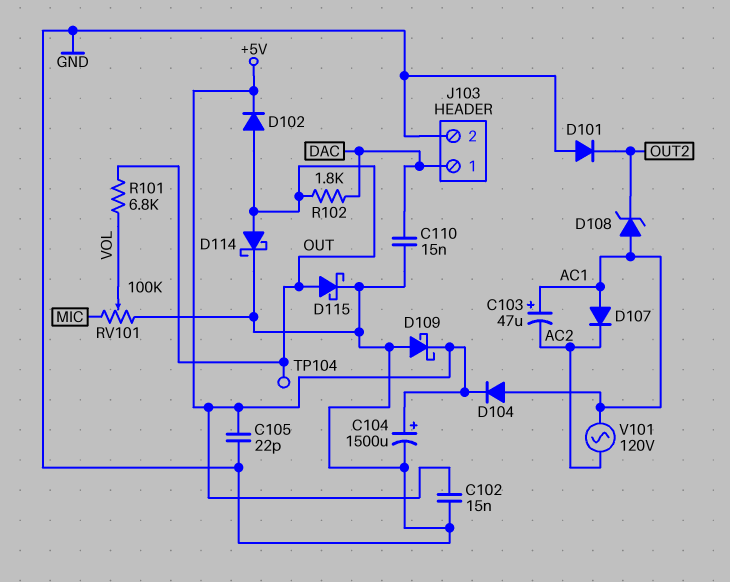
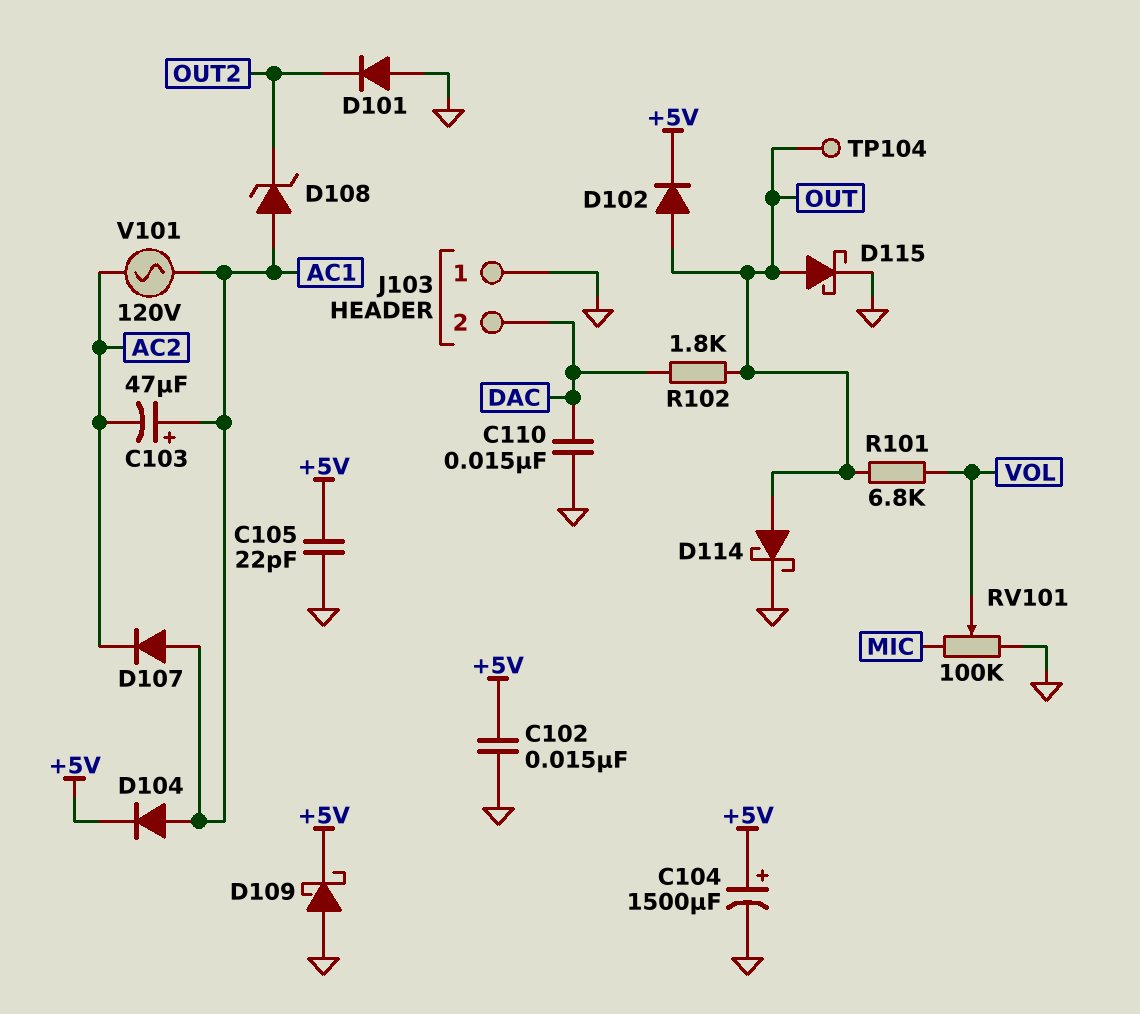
J103 pin 1: DAC -> GND
J103 pin 2: GND -> DAC

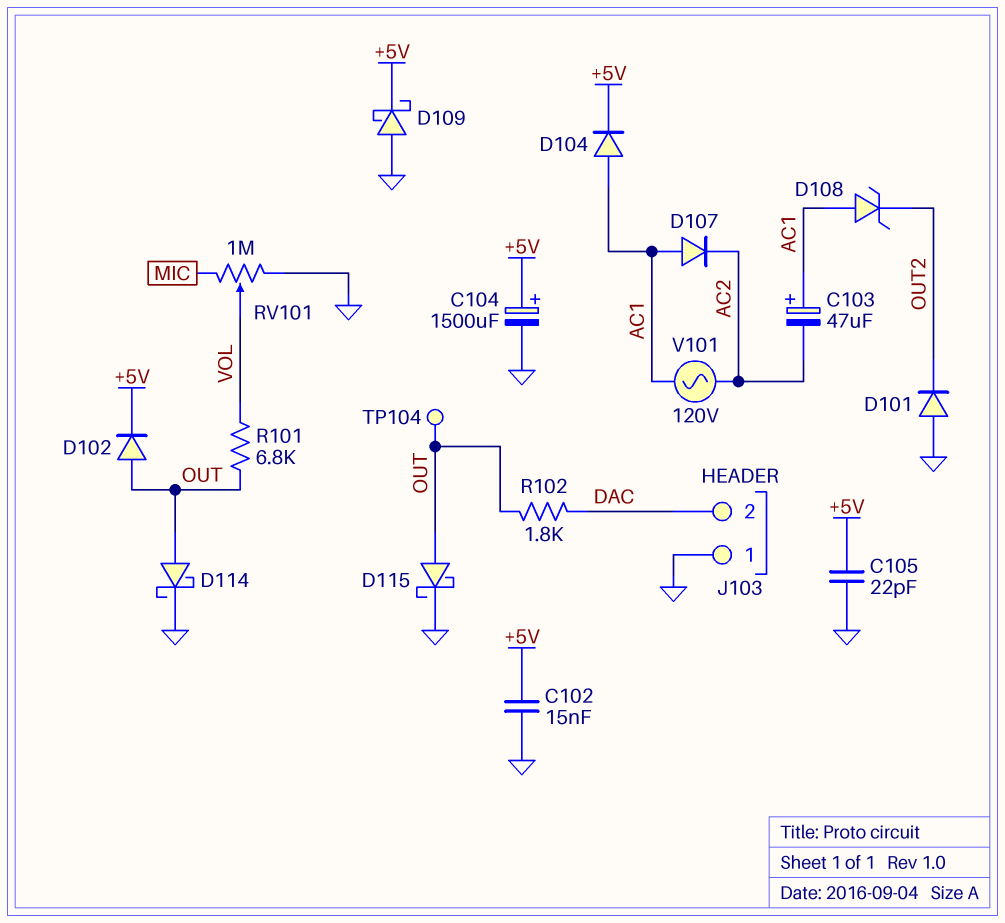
C110: 15nF (DAC, GND) -> none
RV101: 100k (GND, MIC, wiper VOL) -> 1M (GND, MIC, wiper VOL)

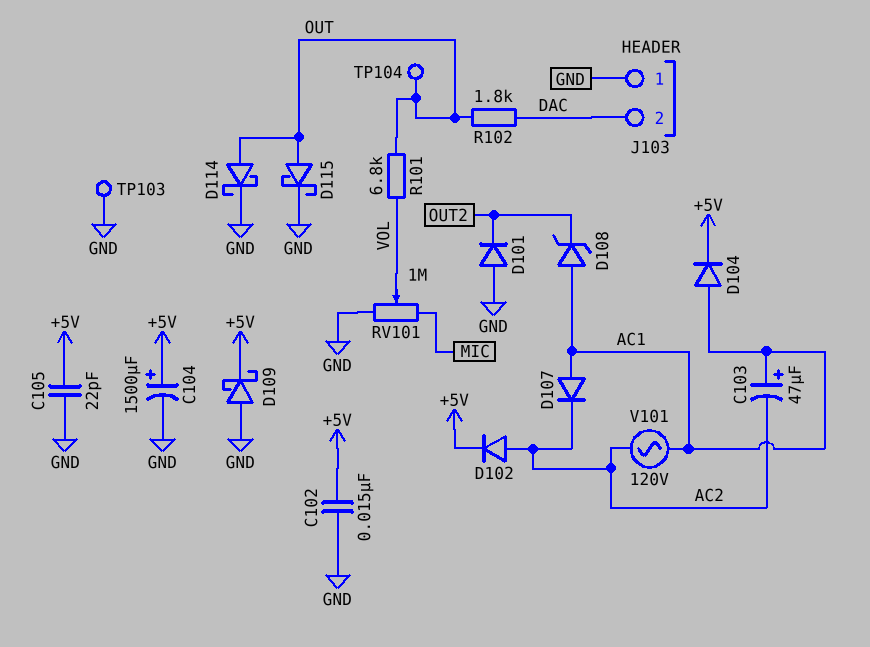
D102: diode (A OUT, K +5V) -> diode (A AC2, K +5V)
TP103: none -> test point (GND)

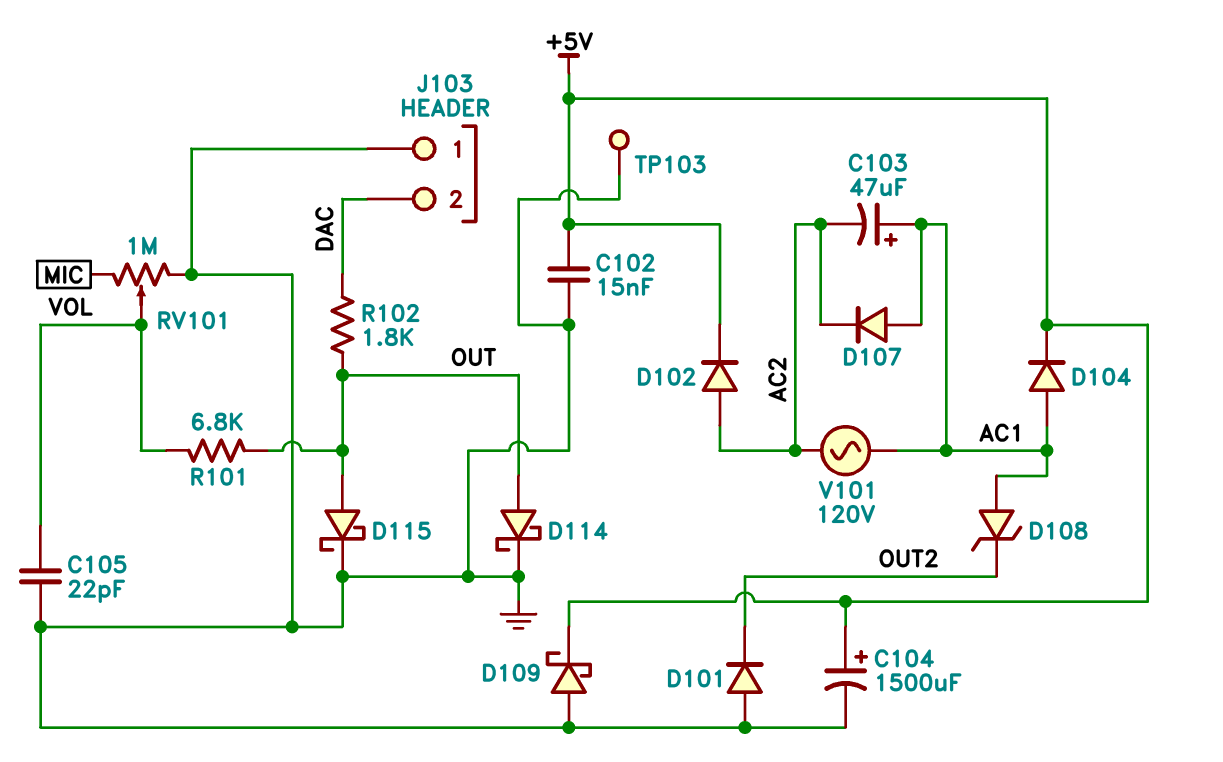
C105: 22pF (+5V, GND) -> 22pF (GND, VOL)
TP104: test point (OUT) -> none

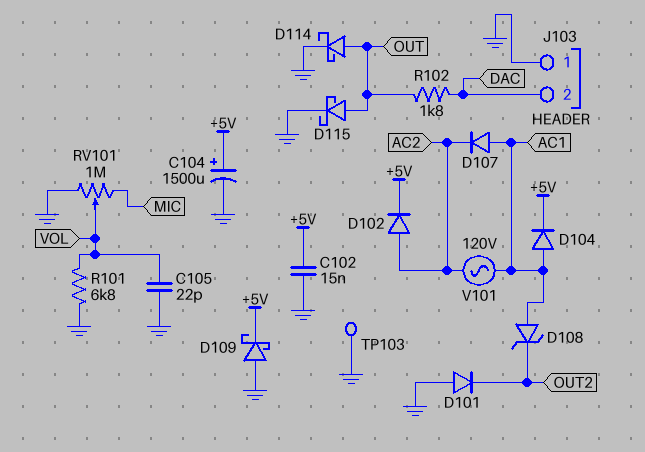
C103: 47uF (plus AC1, minus AC2) -> none
R101: 6.8k (OUT, VOL) -> 6.8k (GND, VOL)

